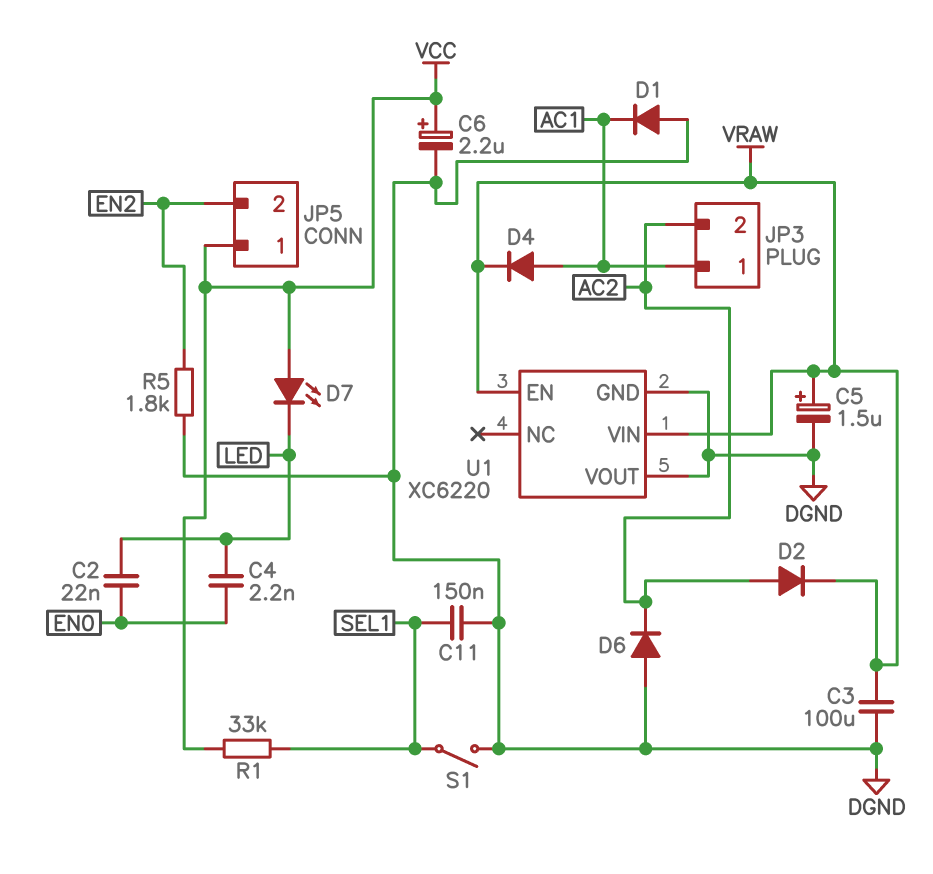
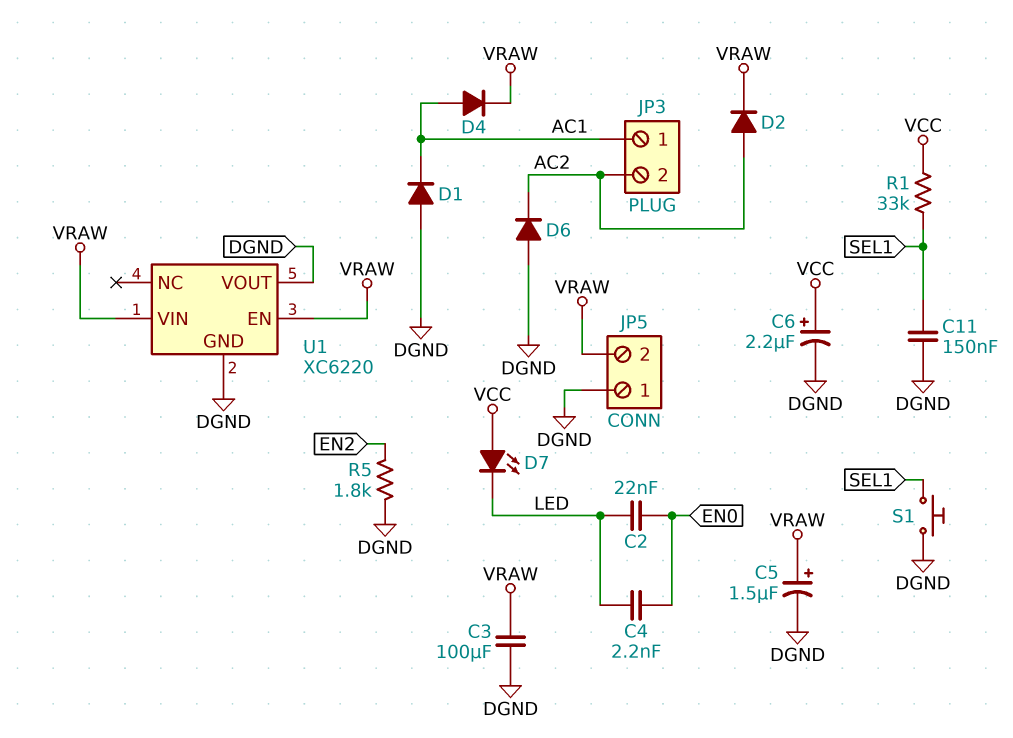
JP5 pin 1: VCC -> DGND
JP5 pin 2: EN2 -> VRAW
S1: switch (DGND, SEL1) -> button (DGND, SEL1)

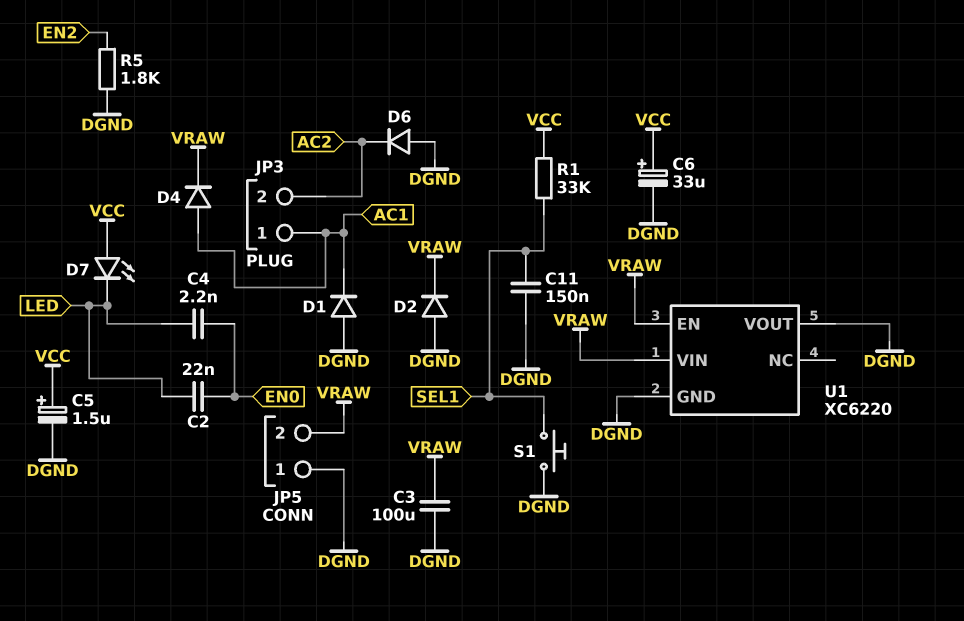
C5: 1.5uF (plus VRAW, minus DGND) -> 1.5uF (plus VCC, minus DGND)
C6: 2.2uF (plus VCC, minus DGND) -> 33uF (plus VCC, minus DGND)
D2: diode (A AC2, K VRAW) -> diode (A DGND, K VRAW)

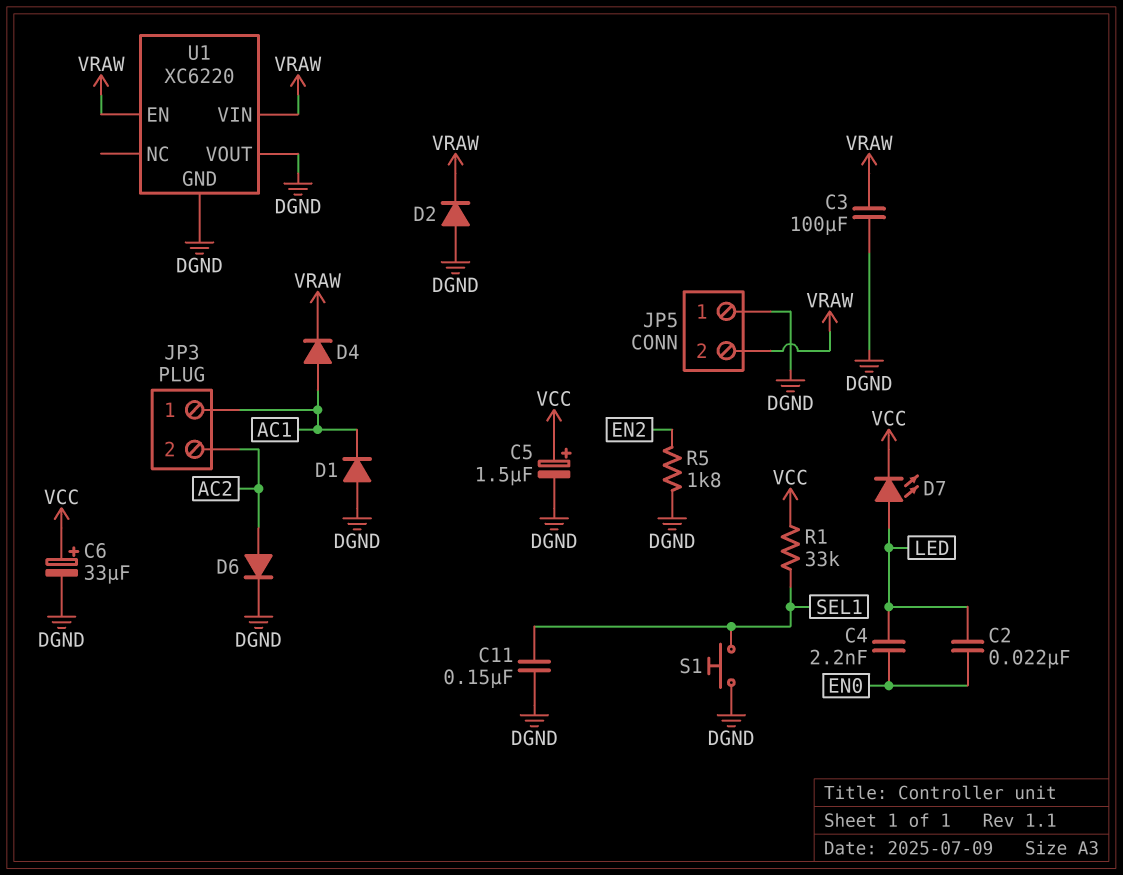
D6: diode (A DGND, K AC2) -> diode (A AC2, K DGND)
D7: LED (A VCC, K LED) -> LED (A LED, K VCC)

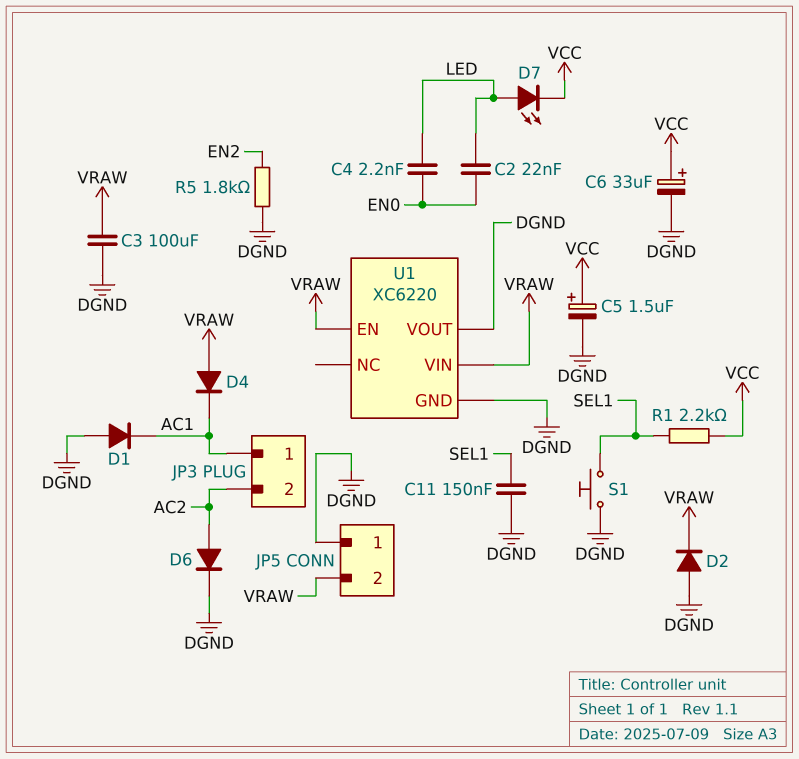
D4: diode (A AC1, K VRAW) -> diode (A VRAW, K AC1)
R1: 33k (SEL1, VCC) -> 2.2k (SEL1, VCC)

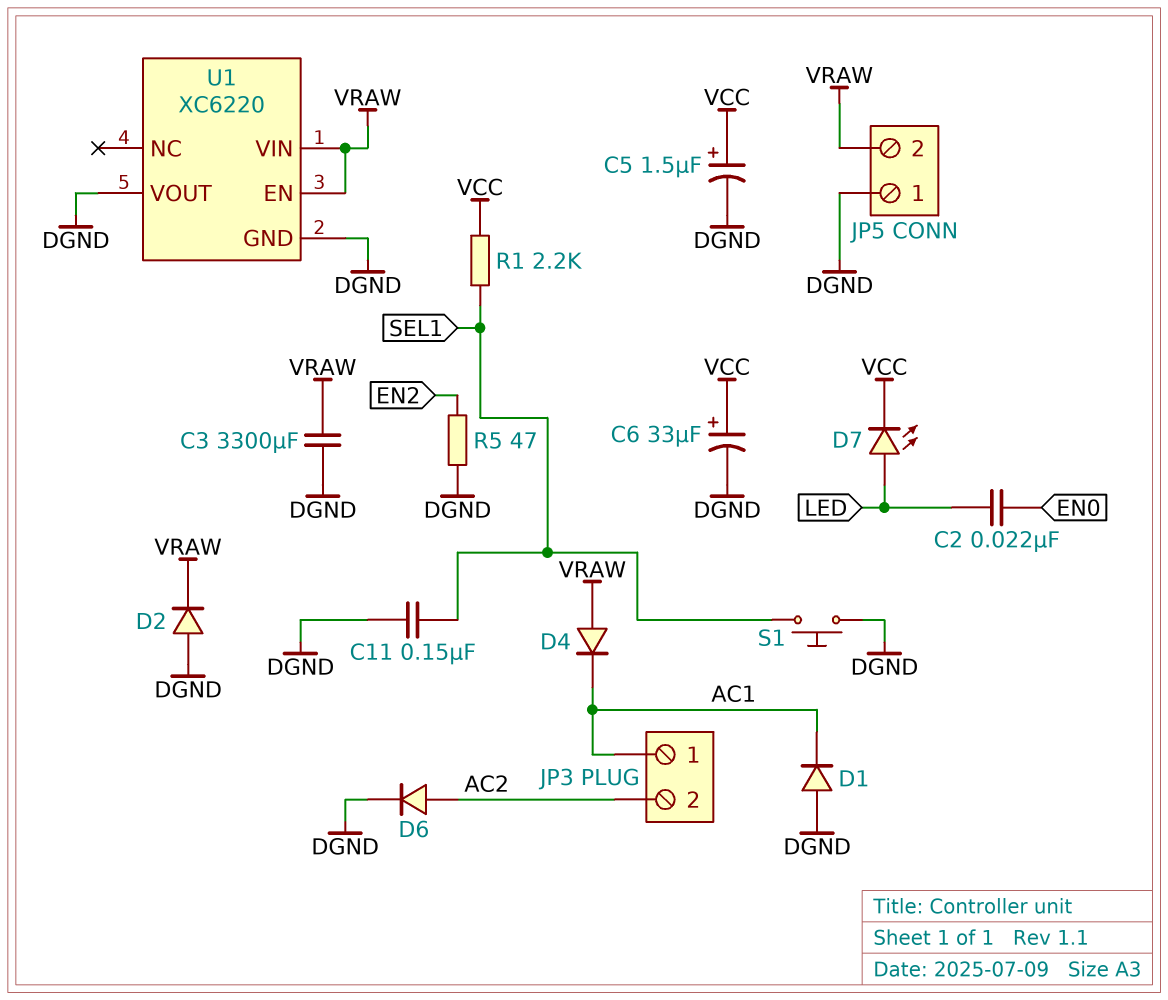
C3: 100uF (DGND, VRAW) -> 3300uF (DGND, VRAW)
C4: 2.2nF (EN0, LED) -> none
R5: 1.8k (DGND, EN2) -> 47 (DGND, EN2)

